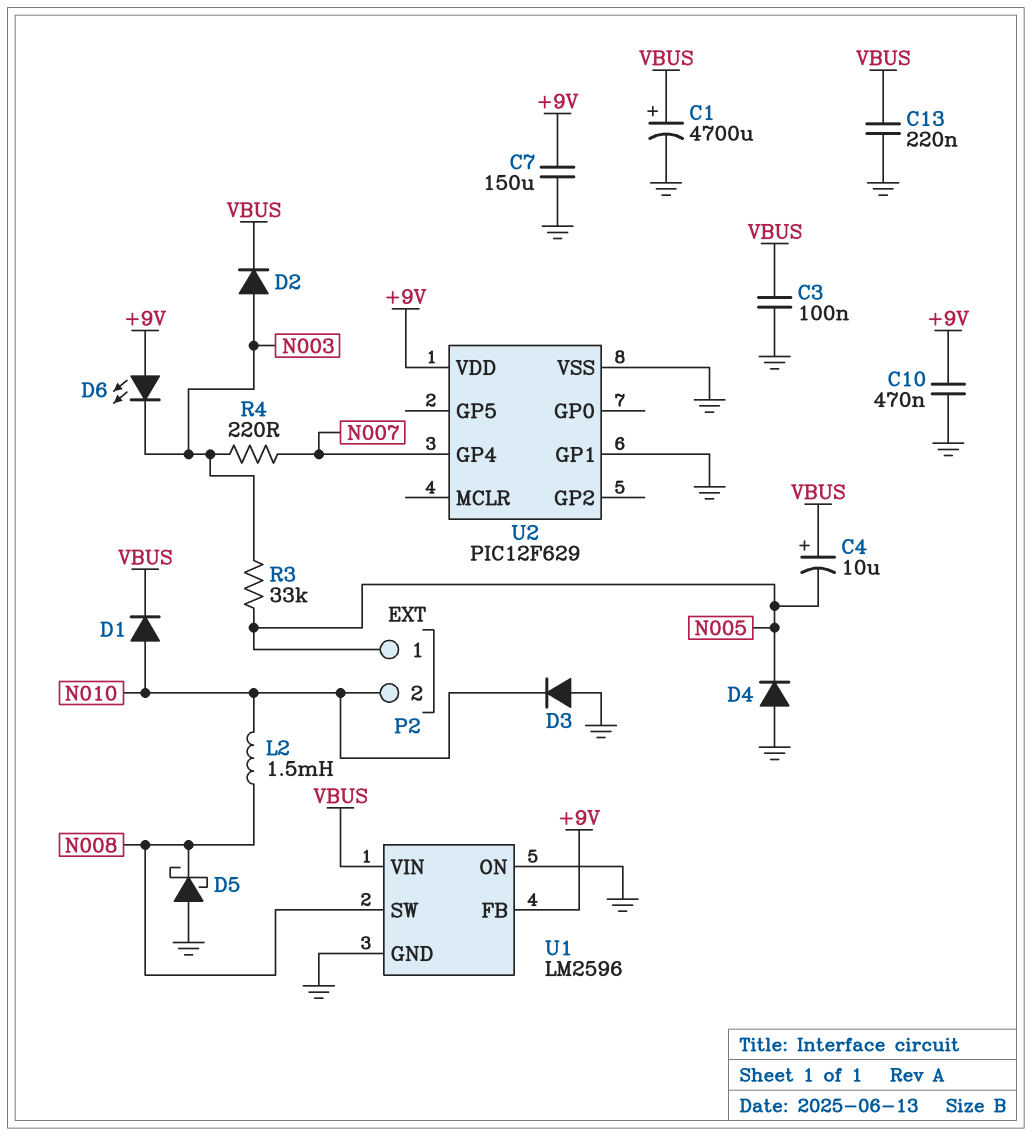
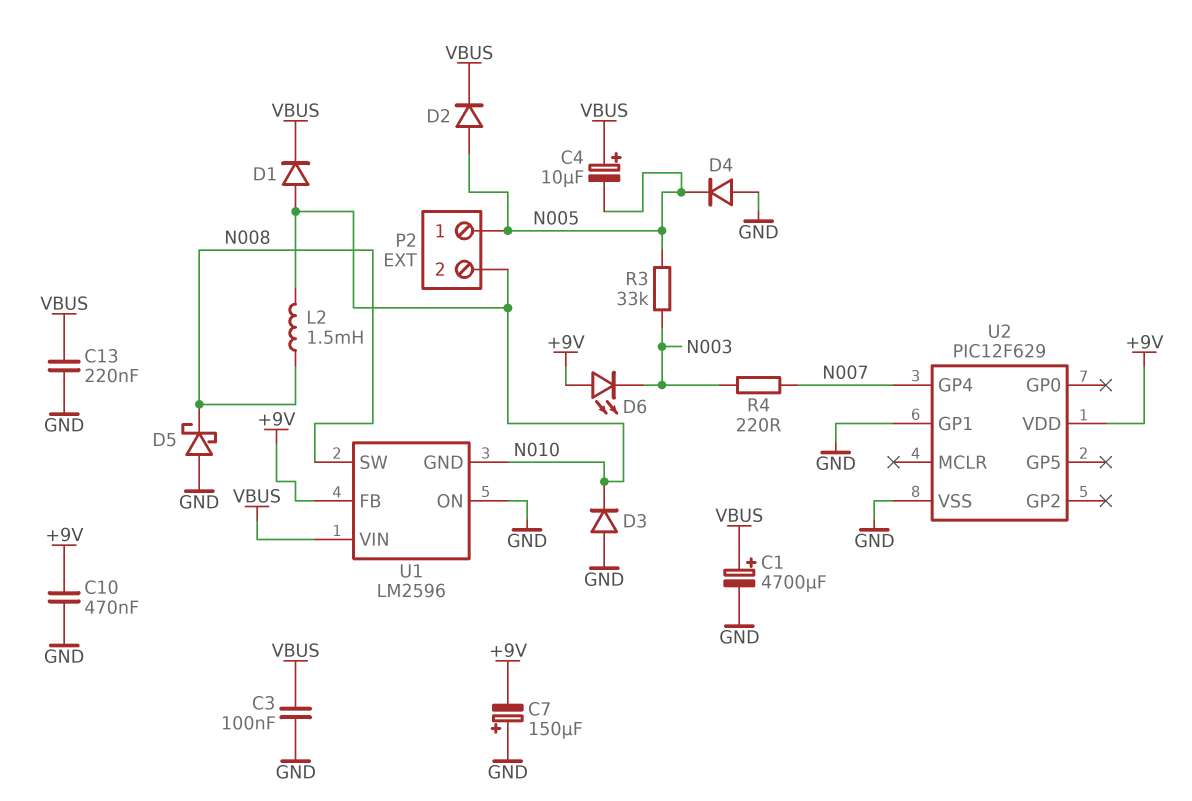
C7: 150uF (+9V, GND) -> 150uF (plus GND, minus +9V)
D2: diode (A N003, K VBUS) -> diode (A N005, K VBUS)
U1 pin GND: GND -> N010

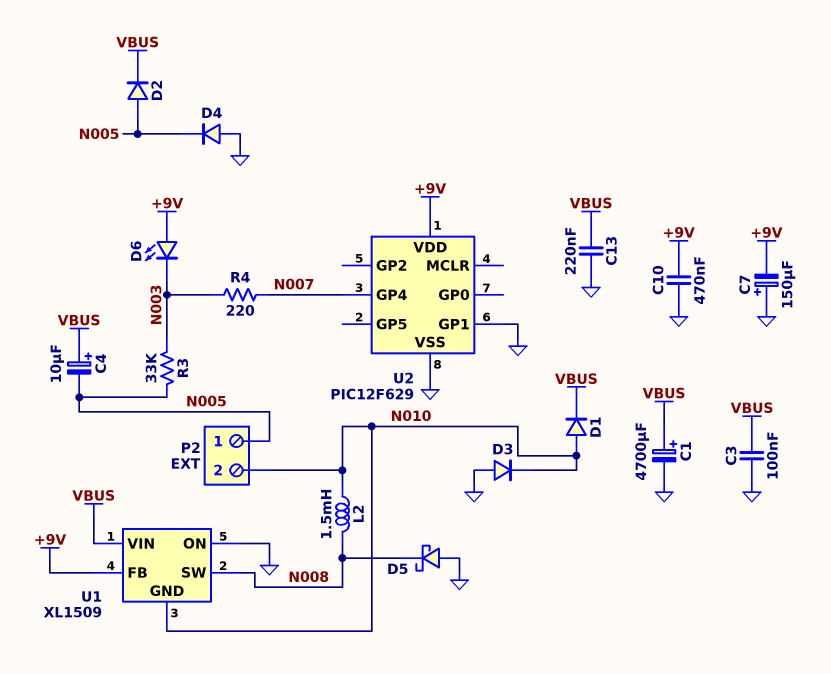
U1: LM2596 -> XL1509

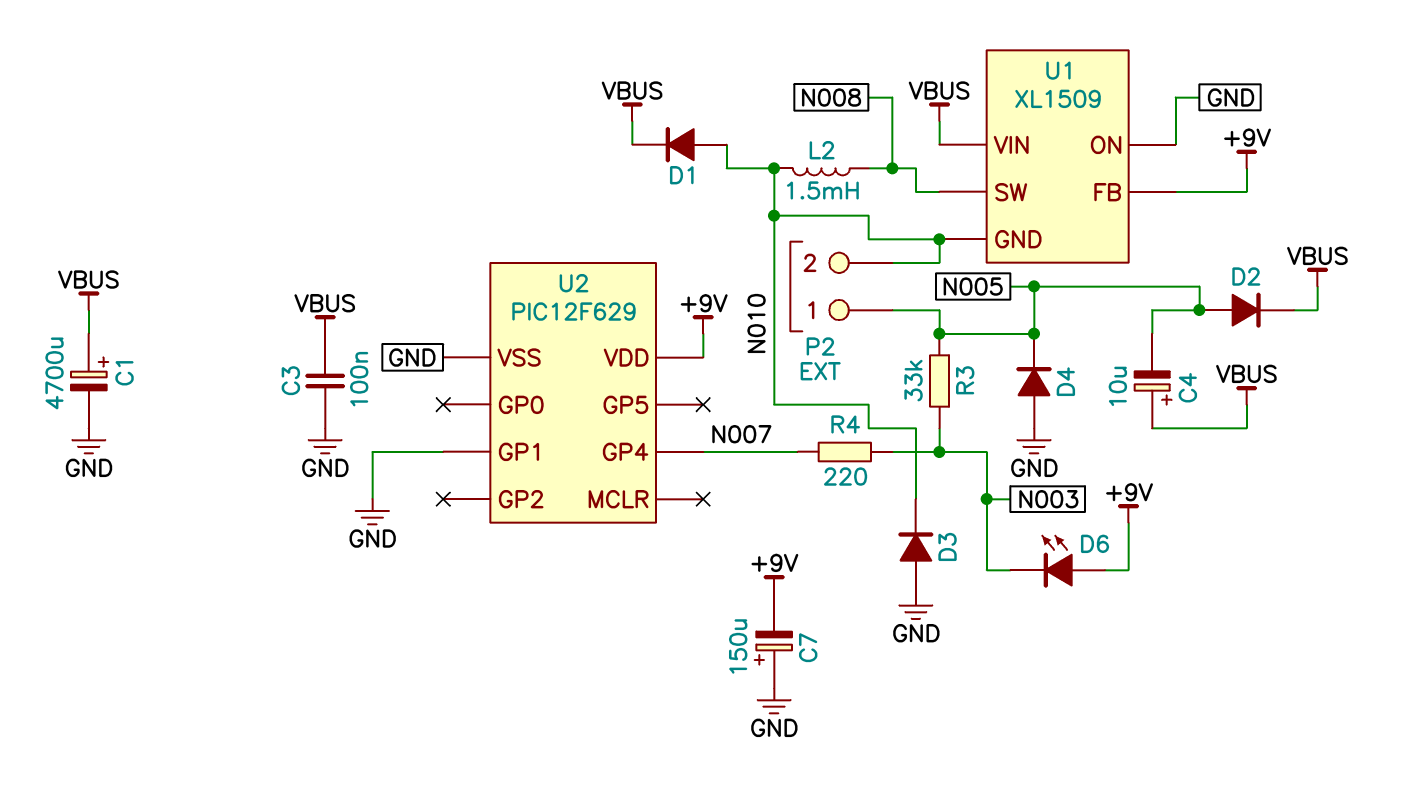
C10: 470nF (+9V, GND) -> none
C13: 220nF (GND, VBUS) -> none
D5: schottky (A GND, K N008) -> none

